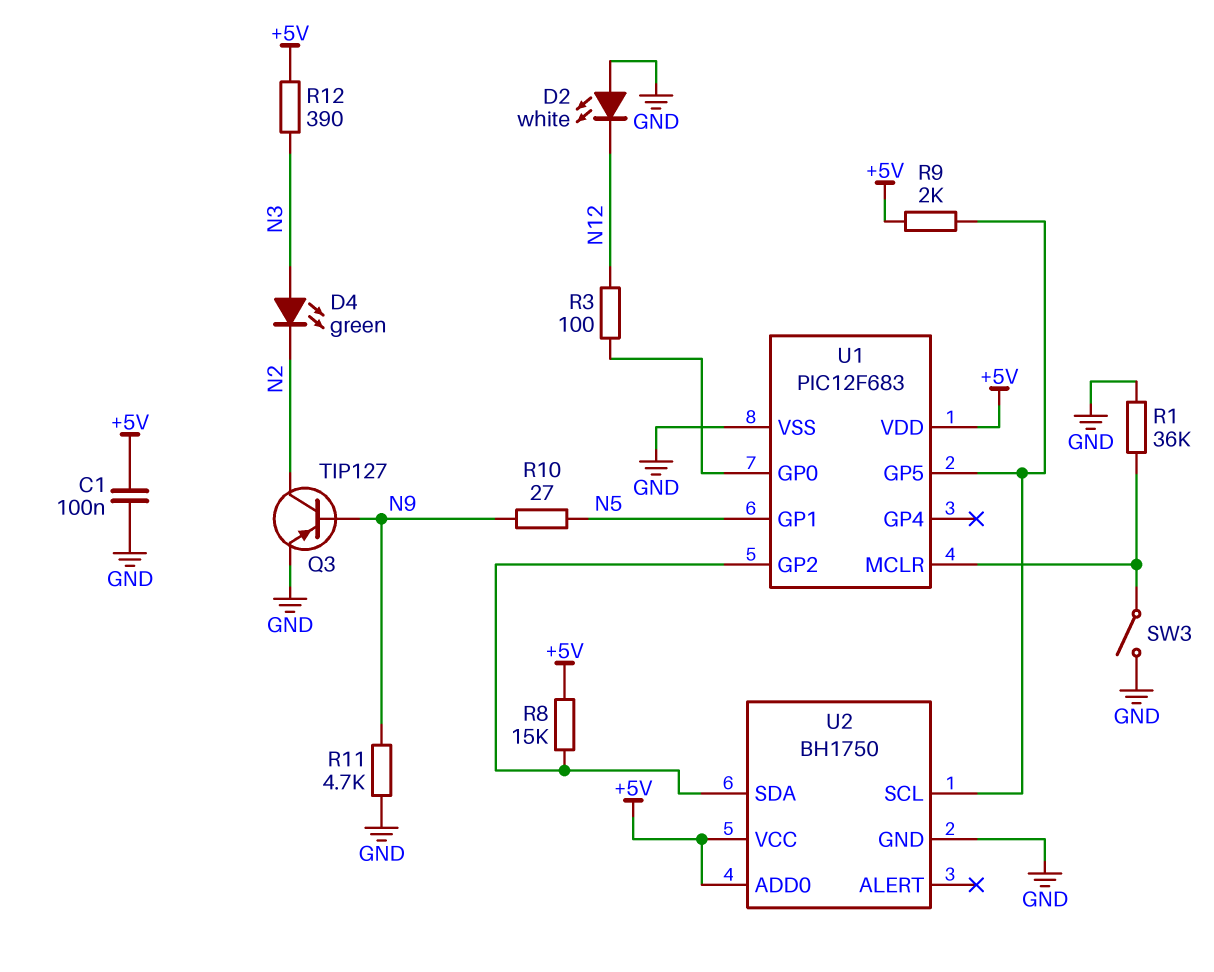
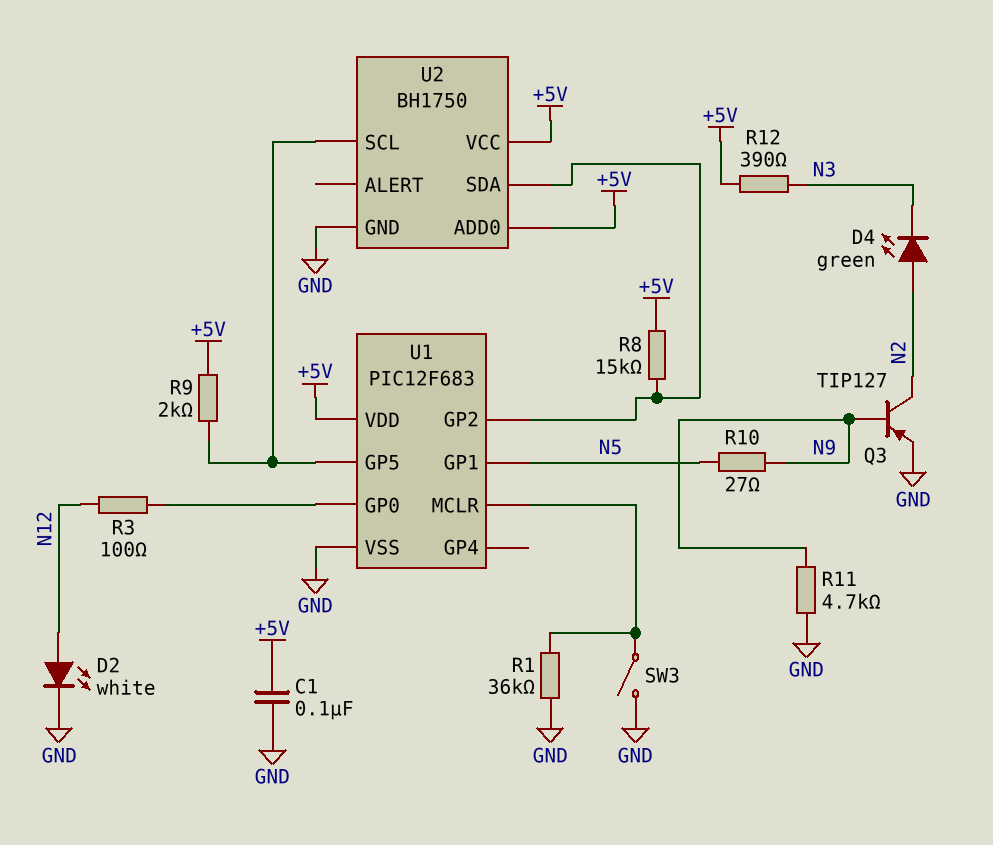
D2: LED white (A GND, K N12) -> LED white (A N12, K GND)
D4: LED green (A N3, K N2) -> LED green (A N2, K N3)

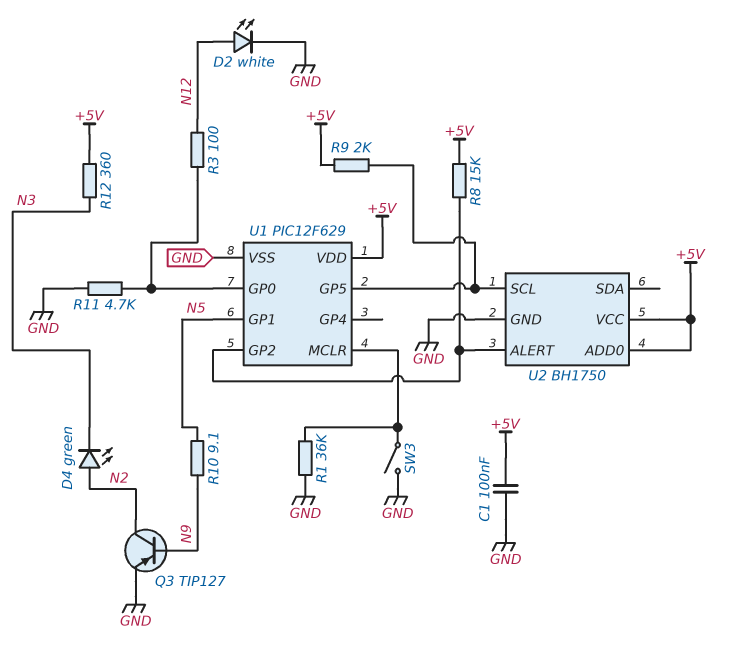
R10: 27 (N5, N9) -> 9.1 (N5, N9)
R11: 4.7k (GND, N9) -> 4.7k (GND, U1/GP0)
R12: 390 (+5V, N3) -> 360 (+5V, N3)
U1: PIC12F683 -> PIC12F629
U2 pin ALERT: none -> U1/GP2
U2 pin SDA: U1/GP2 -> none

